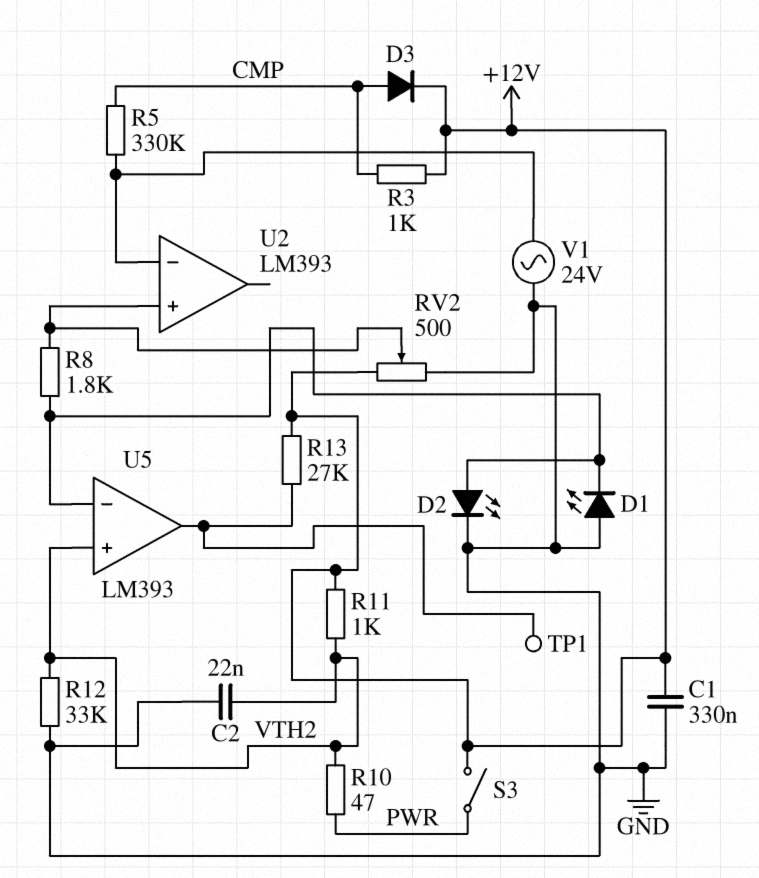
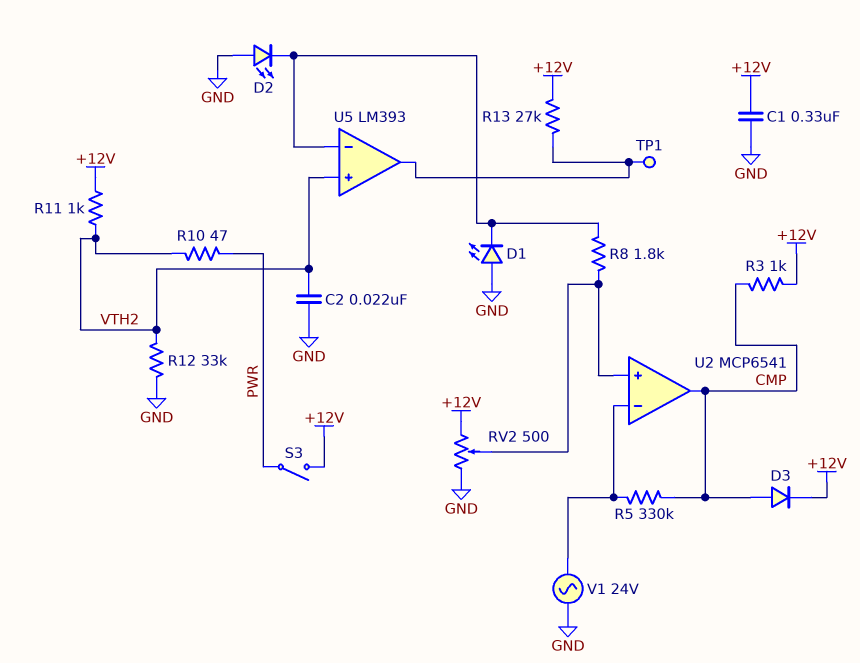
D2: LED (A U5/in-, K GND) -> LED (A GND, K U5/in-)
U2: LM393 -> MCP6541
U2 pin out: none -> CMP

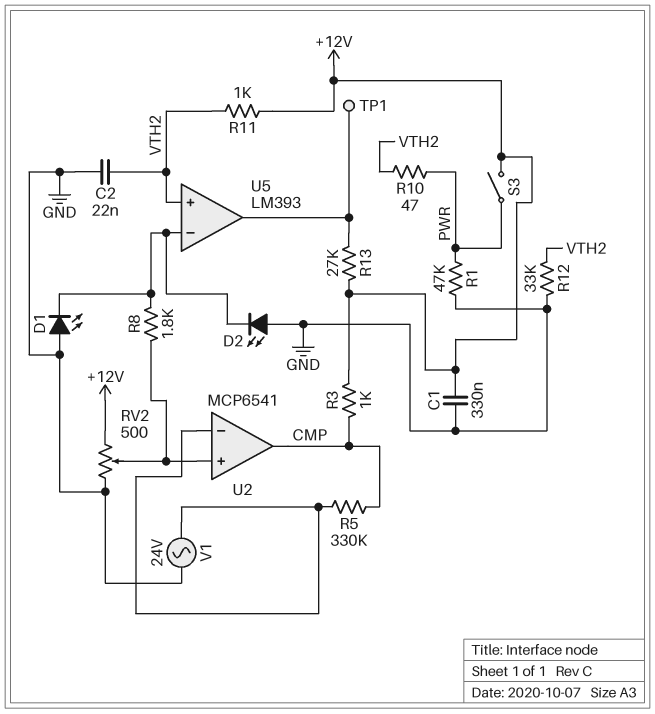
D3: diode (A CMP, K +12V) -> none
R1: none -> 47k (GND, PWR)

